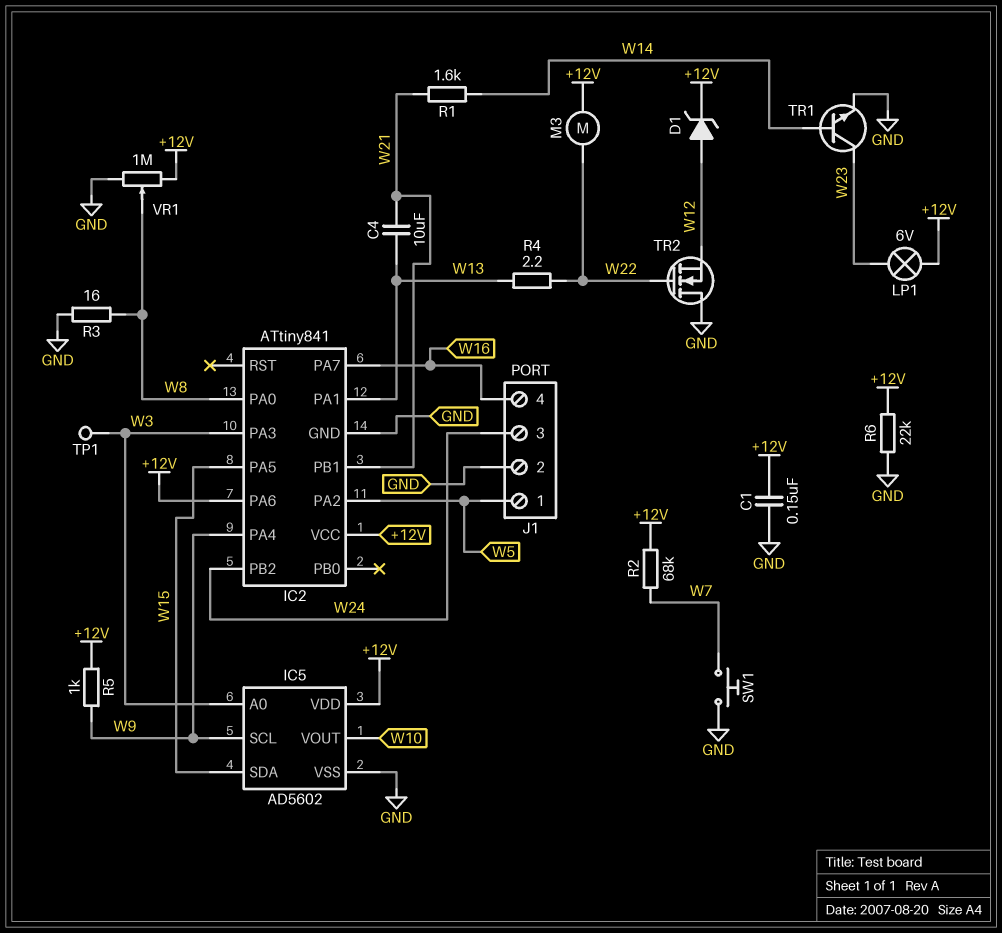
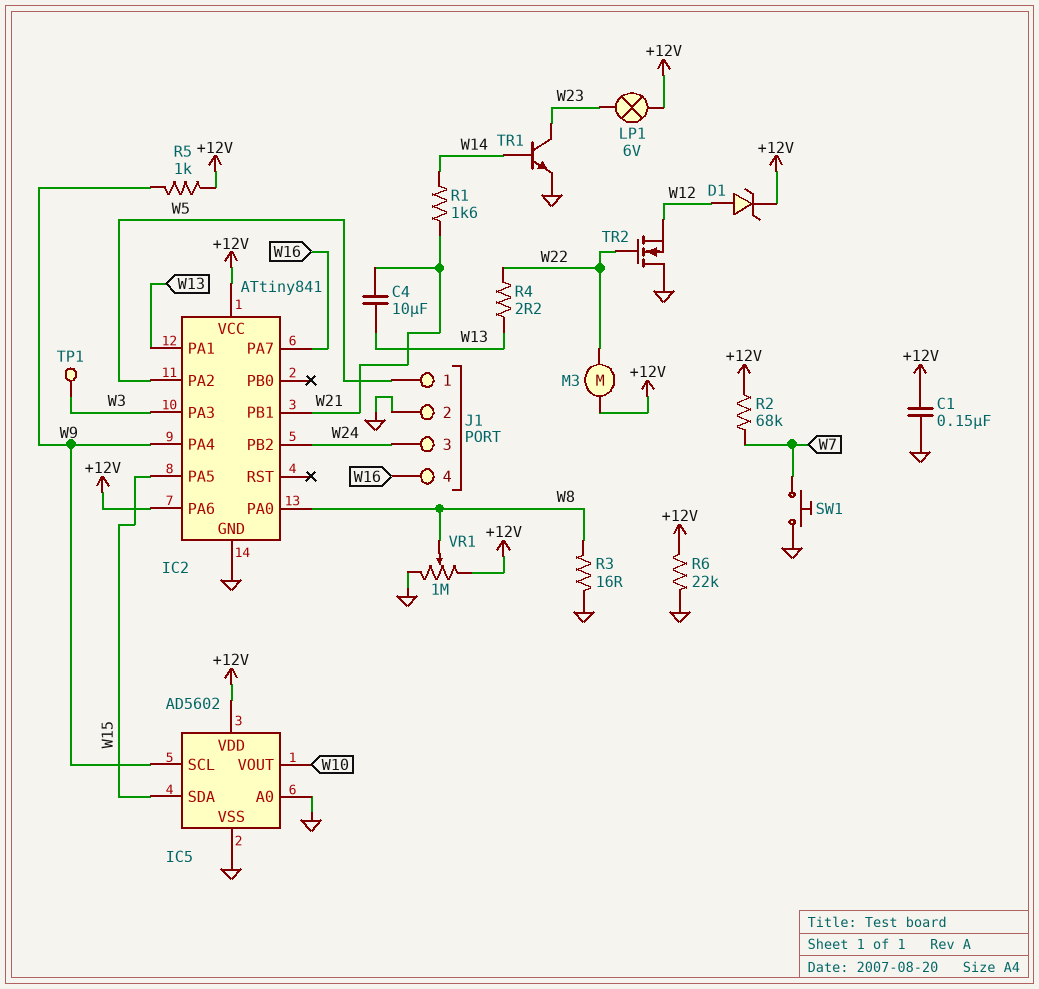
IC5 pin A0: W3 -> GND

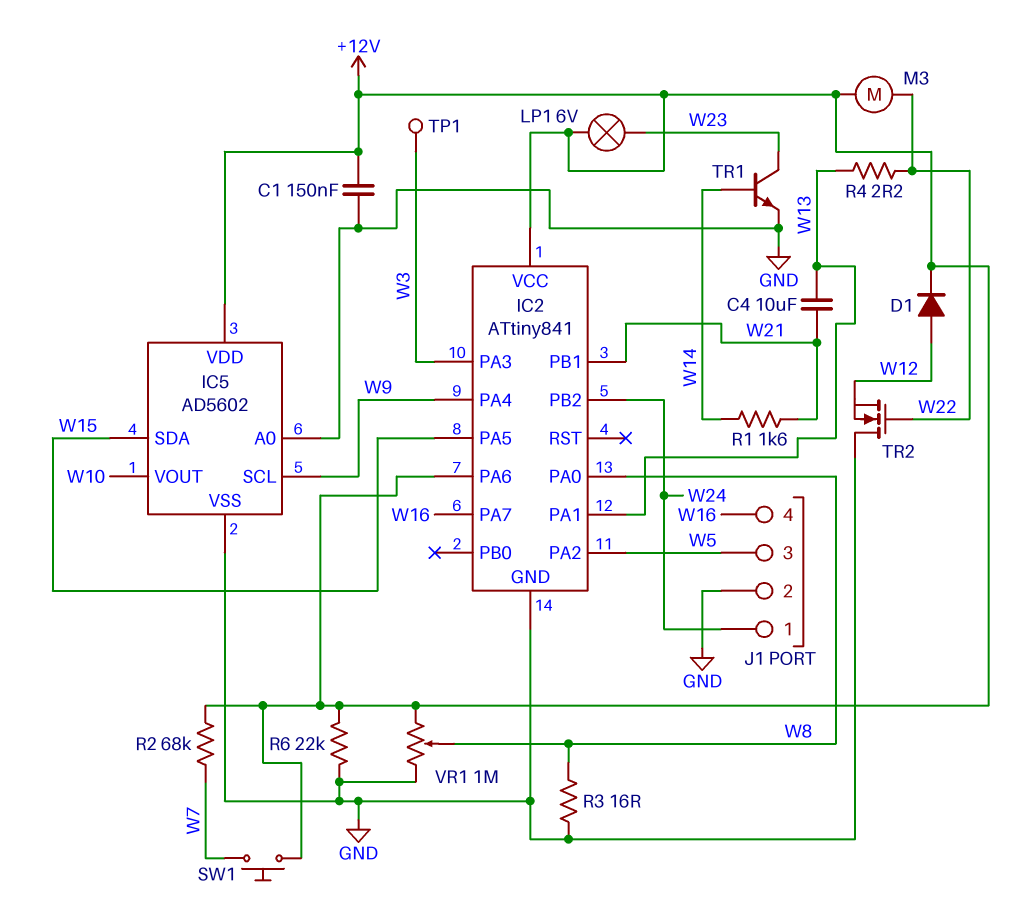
D1: zener (A W12, K +12V) -> diode (A W12, K +12V)
J1 pin 1: W5 -> W24
J1 pin 3: W24 -> W5
R5: 1k (+12V, W9) -> none
SW1: button (GND, W7) -> button (+12V, W7)

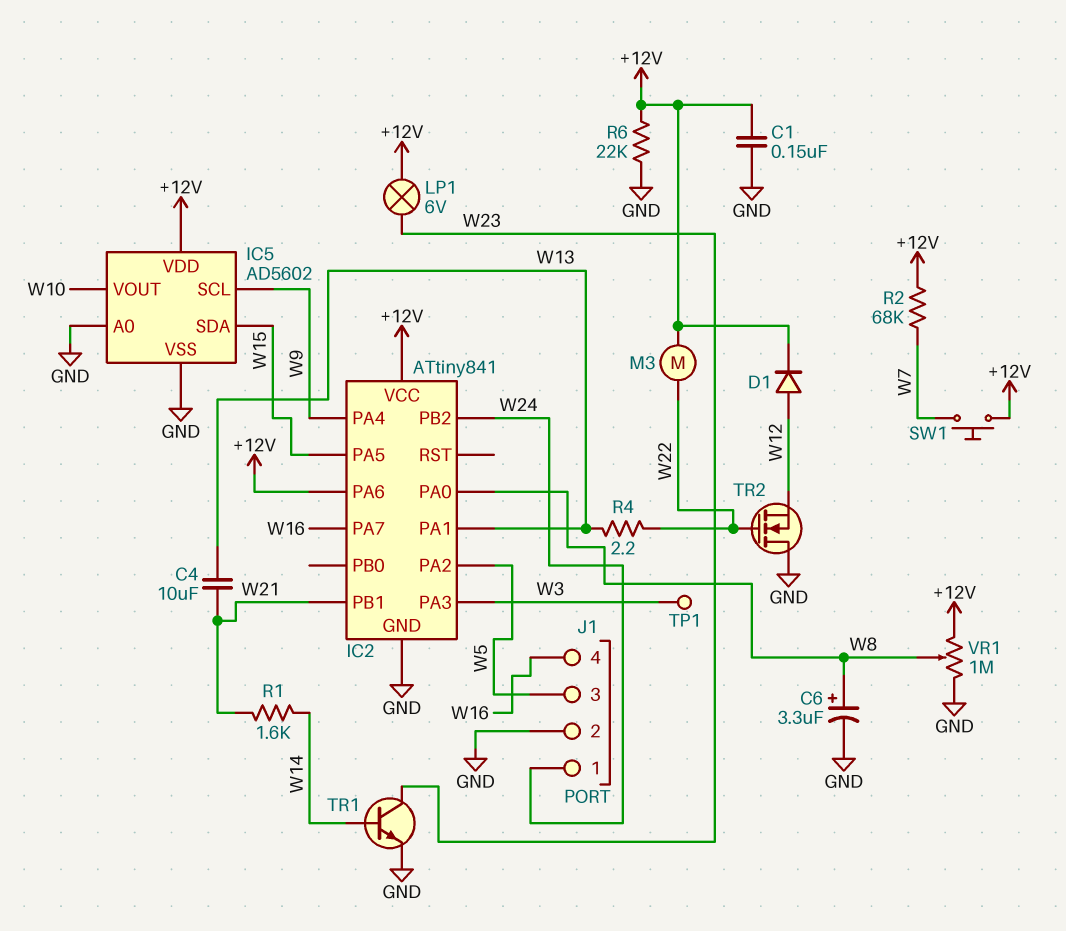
C6: none -> 3.3uF (plus W8, minus GND)
R3: 16 (GND, W8) -> none

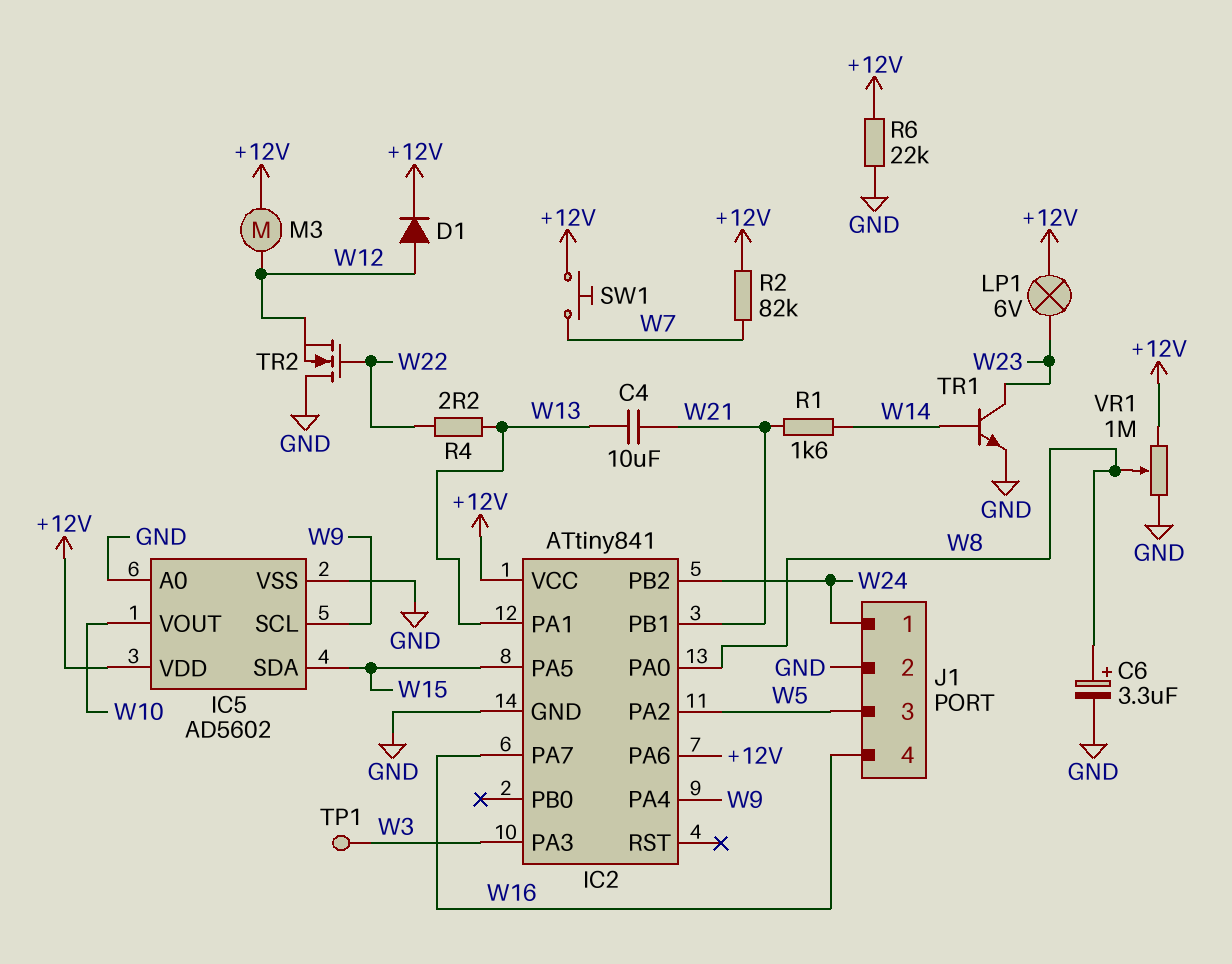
C1: 150nF (+12V, GND) -> none
M3: motor (+12V, W22) -> motor (+12V, W12)
R2: 68k (+12V, W7) -> 82k (+12V, W7)

